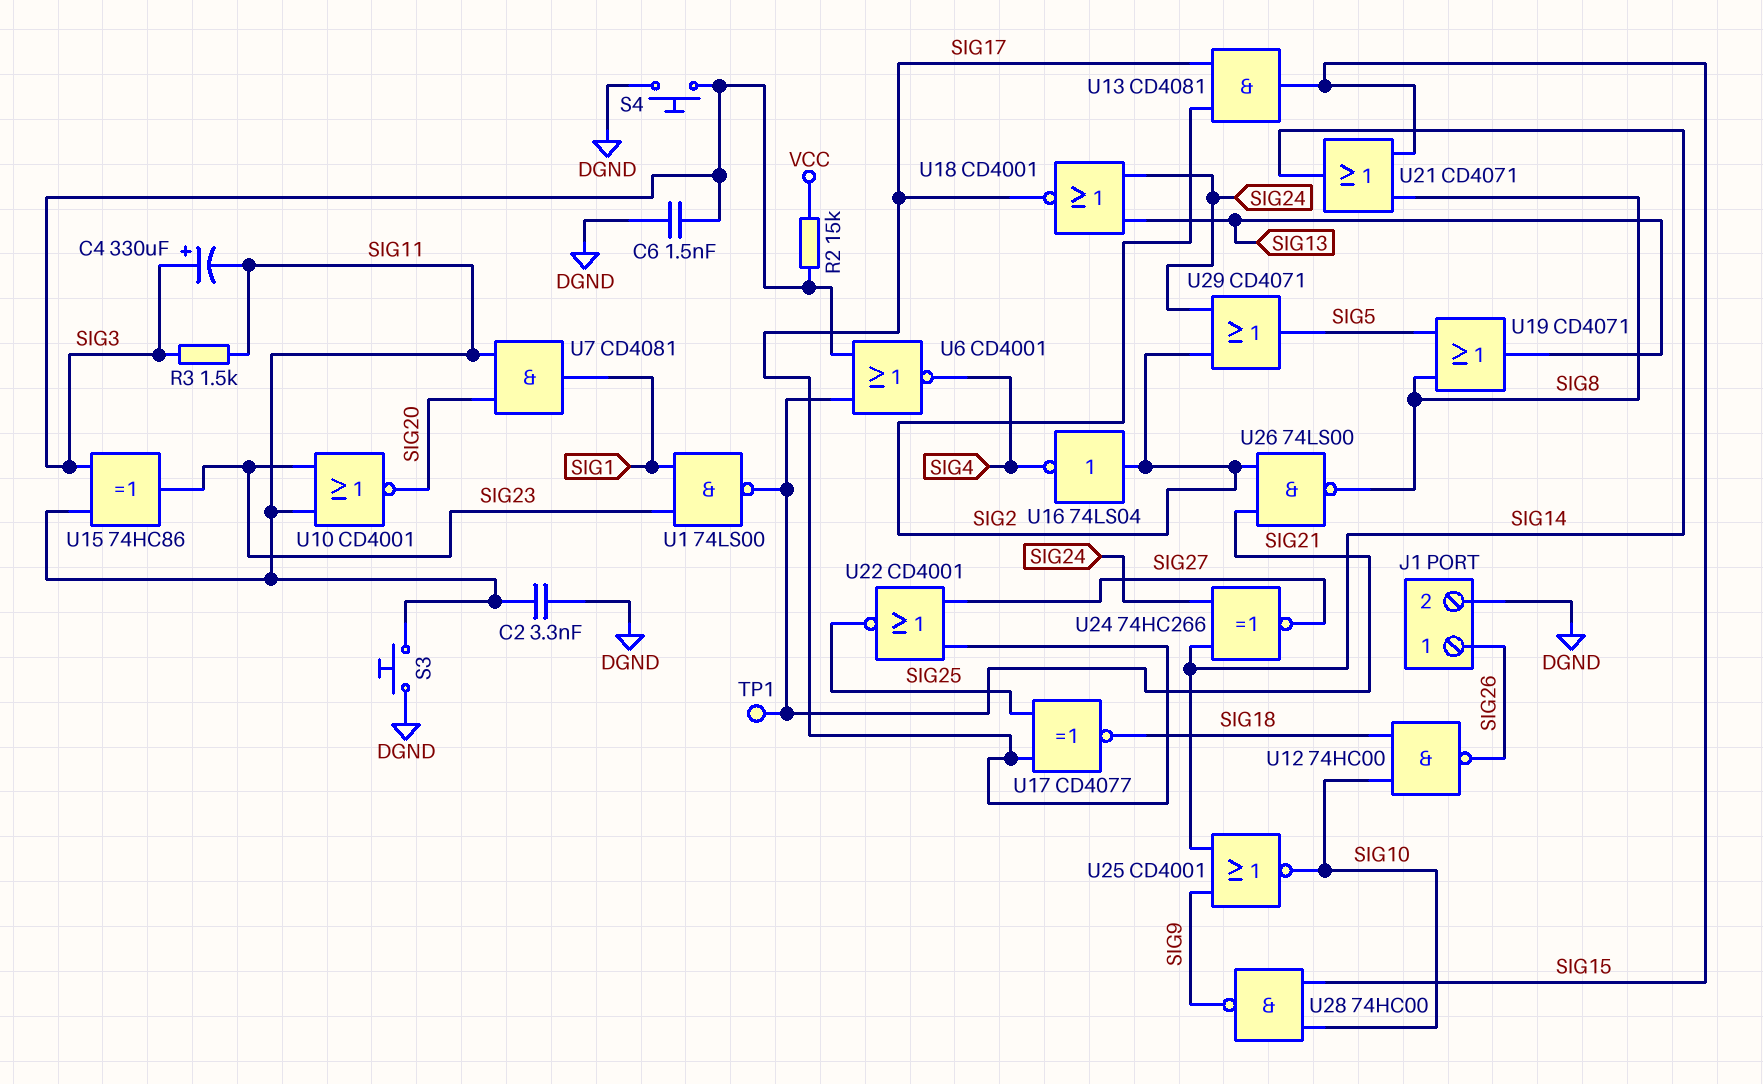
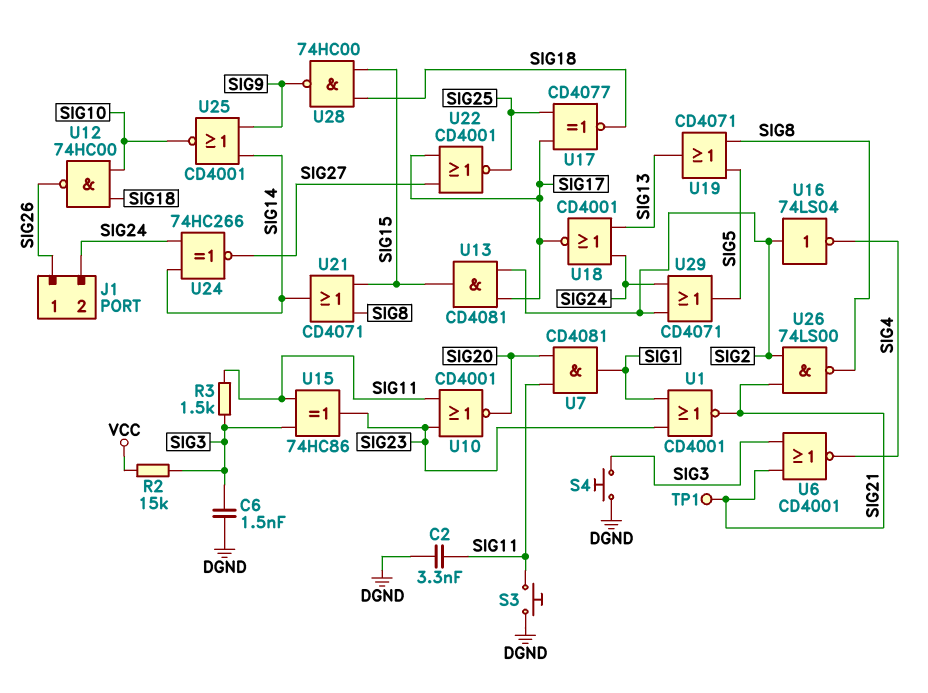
C4: 330uF (plus SIG3, minus SIG11) -> none
J1 pin 2: DGND -> SIG24
U1: NAND 74LS00 (in SIG1, in SIG23, out SIG21) -> NOR CD4001 (in SIG1, in SIG23, out SIG21)
U28: NAND 74HC00 (in SIG10, in SIG15, out SIG9) -> NAND 74HC00 (in SIG15, in SIG18, out SIG9)

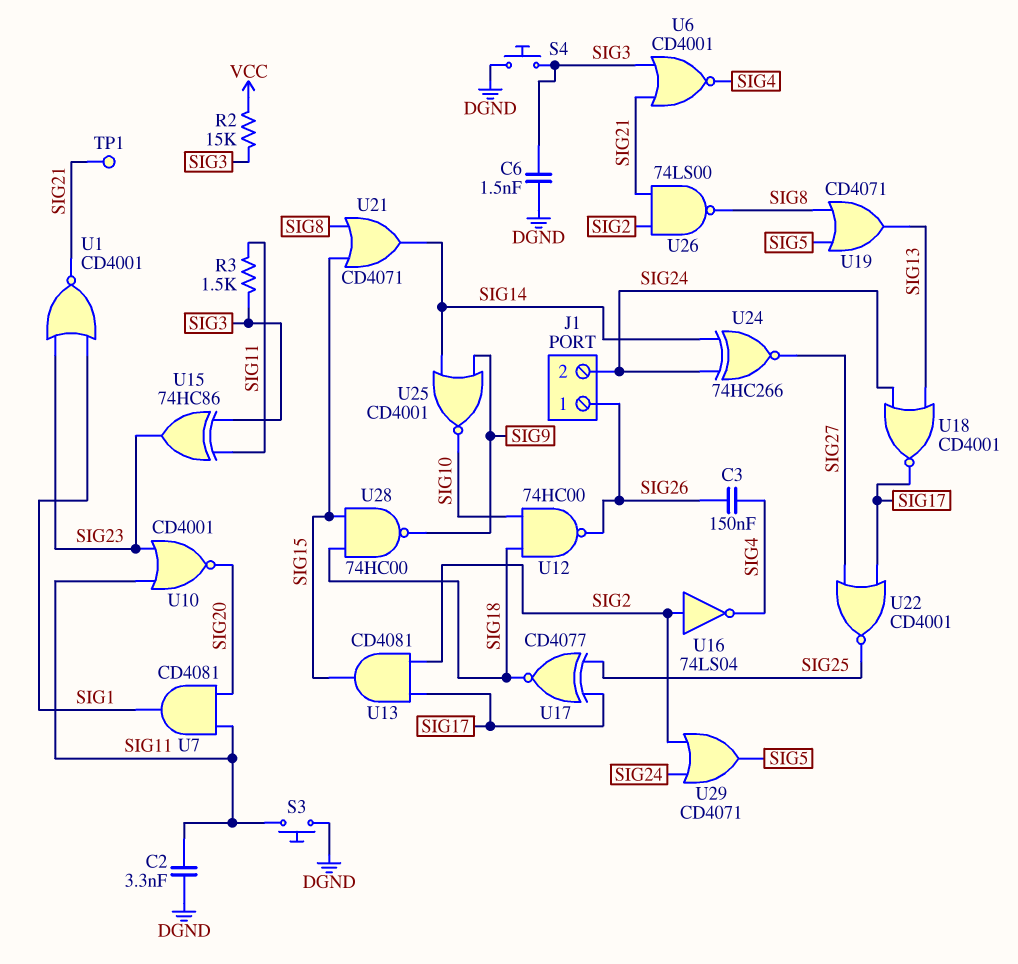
C3: none -> 150nF (SIG4, SIG26)

